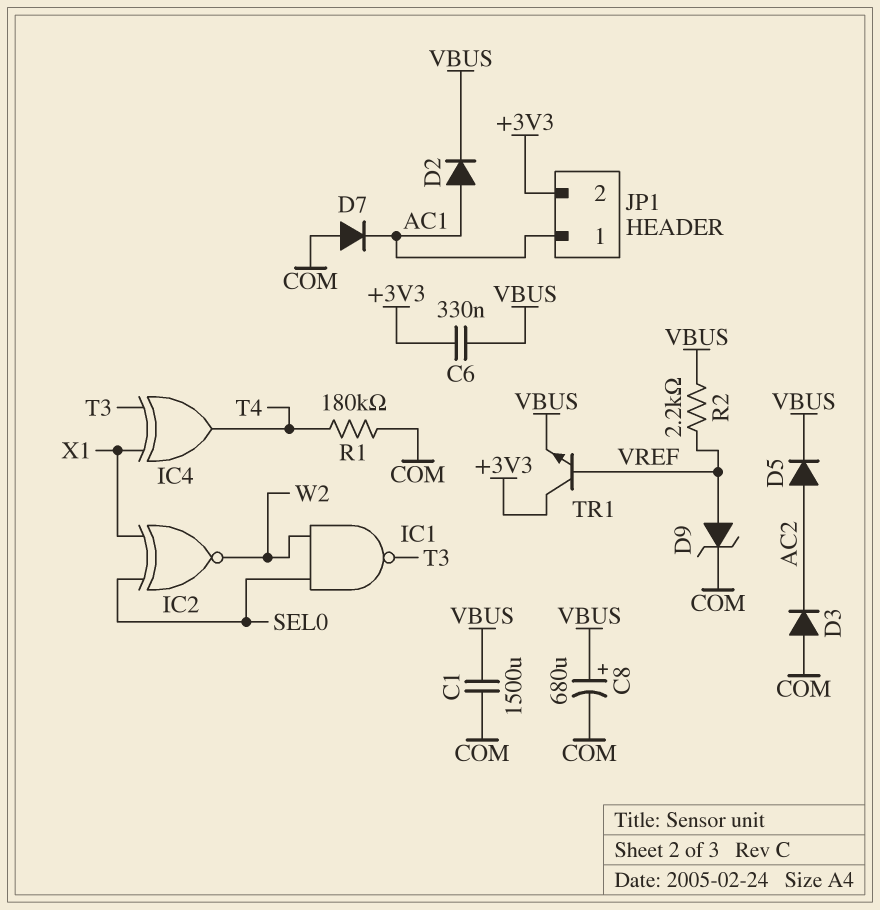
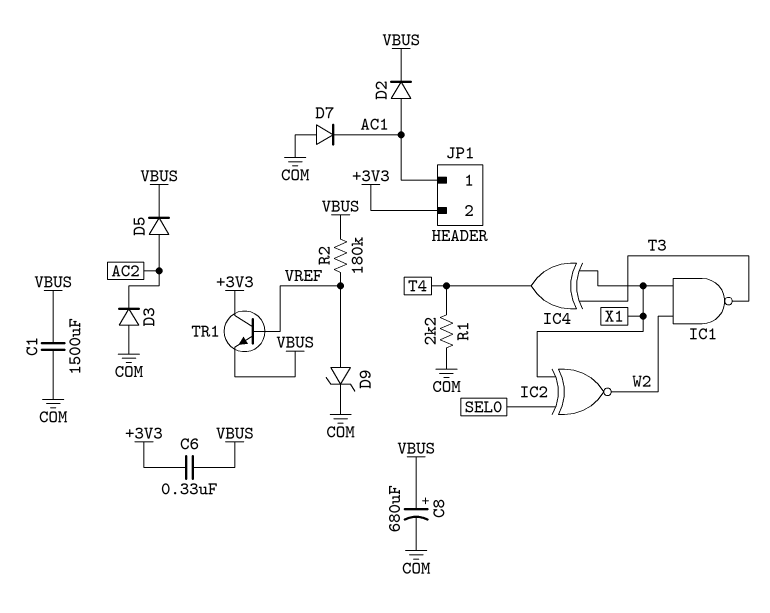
IC1: NAND (in SEL0, in W2, out T3) -> NAND (in W2, in X1, out T3)
R1: 180k (COM, T4) -> 2.2k (COM, T4)
R2: 2.2k (VBUS, VREF) -> 180k (VBUS, VREF)

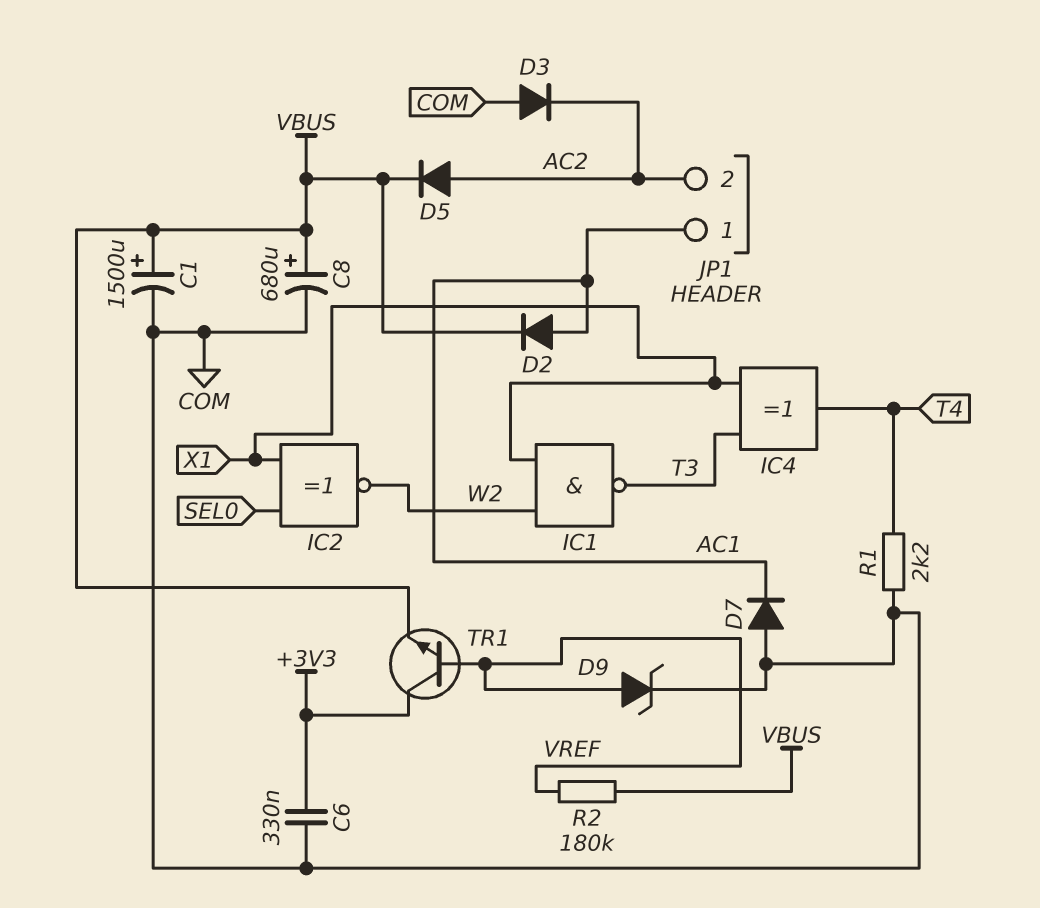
C1: 1500uF (COM, VBUS) -> 1500uF (plus VBUS, minus COM)
C6: 330nF (+3V3, VBUS) -> 330nF (+3V3, COM)
JP1 pin 2: +3V3 -> AC2

